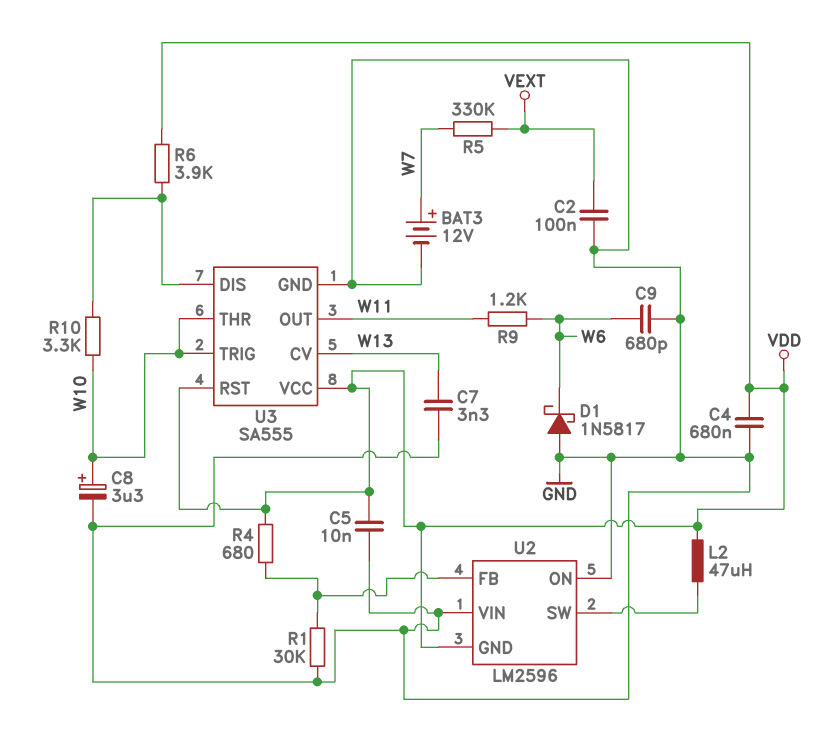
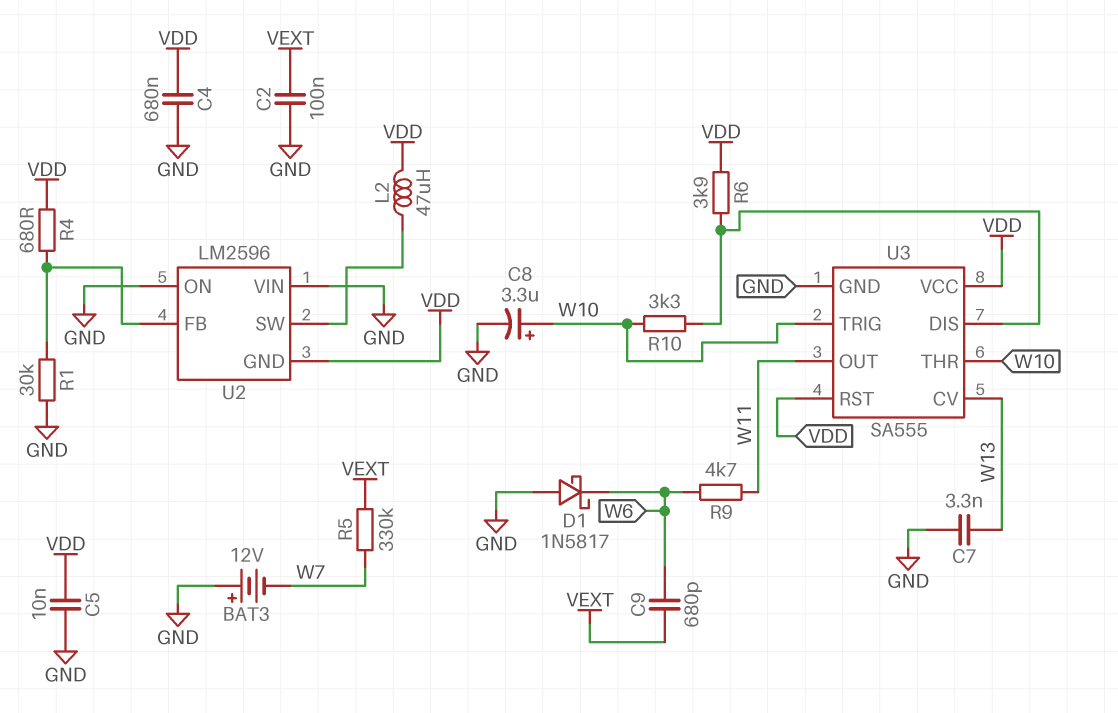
BAT3: 12V (plus W7, minus GND) -> 12V (plus GND, minus W7)
C9: 680pF (GND, W6) -> 680pF (VEXT, W6)
R9: 1.2k (W6, W11) -> 4.7k (W6, W11)

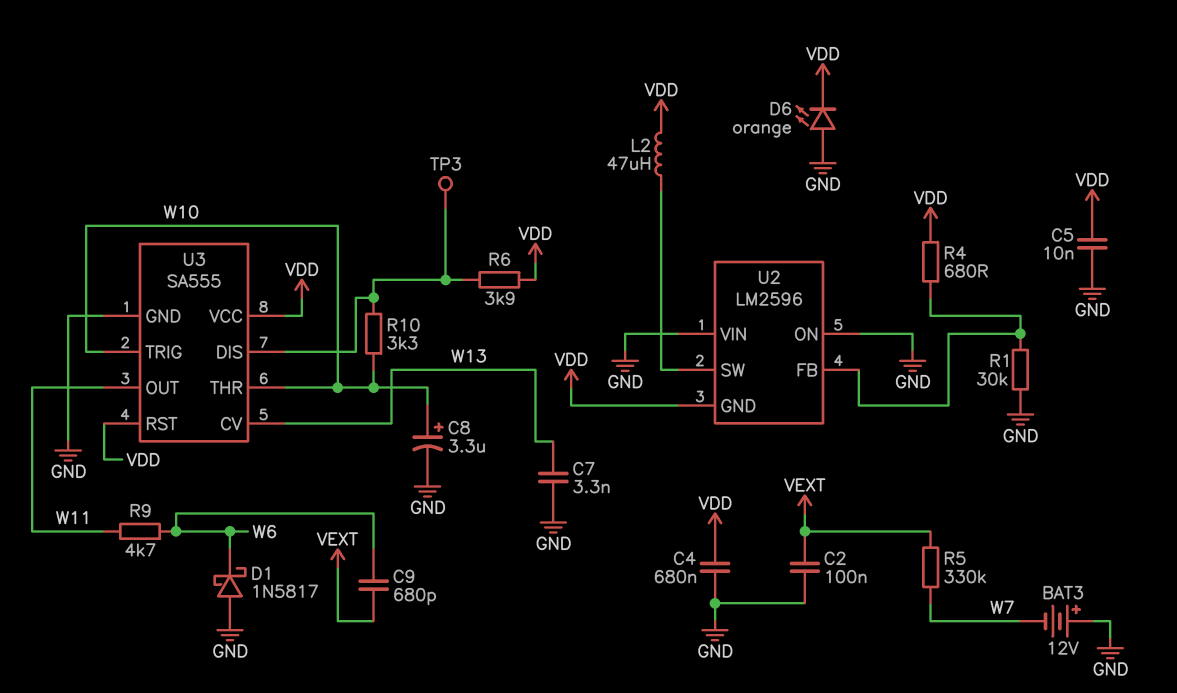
D6: none -> LED orange (A GND, K VDD)
TP3: none -> test point (U3/DIS)

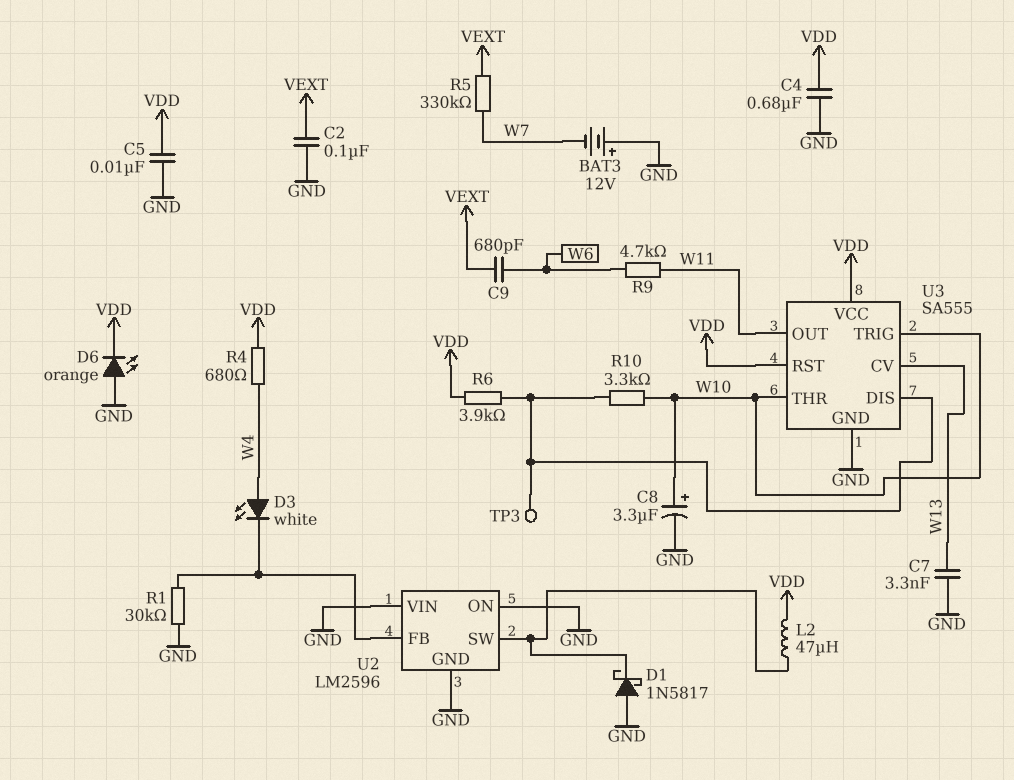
D1: schottky 1N5817 (A GND, K W6) -> schottky 1N5817 (A GND, K U2/SW)
D3: none -> LED white (A W4, K U2/FB)
R4: 680 (U2/FB, VDD) -> 680 (VDD, W4)
U2 pin GND: VDD -> GND

